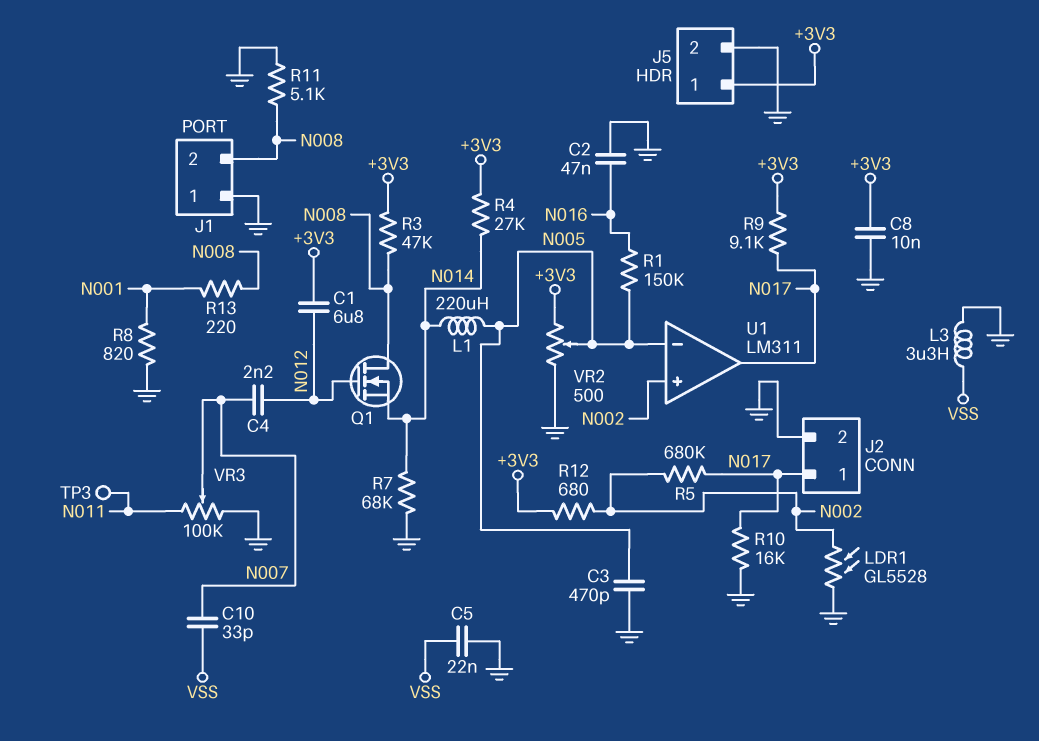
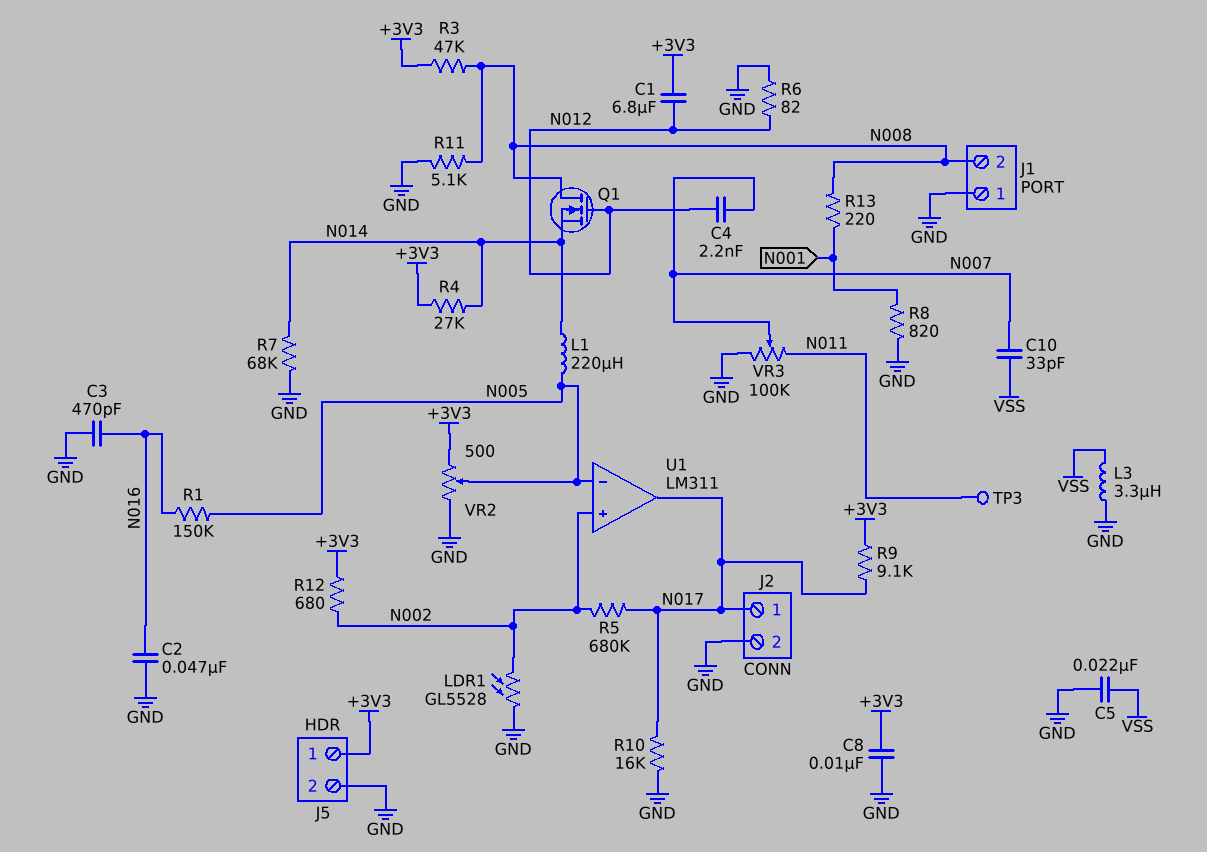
C3: 470pF (GND, N005) -> 470pF (GND, N016)
R6: none -> 82 (GND, N012)

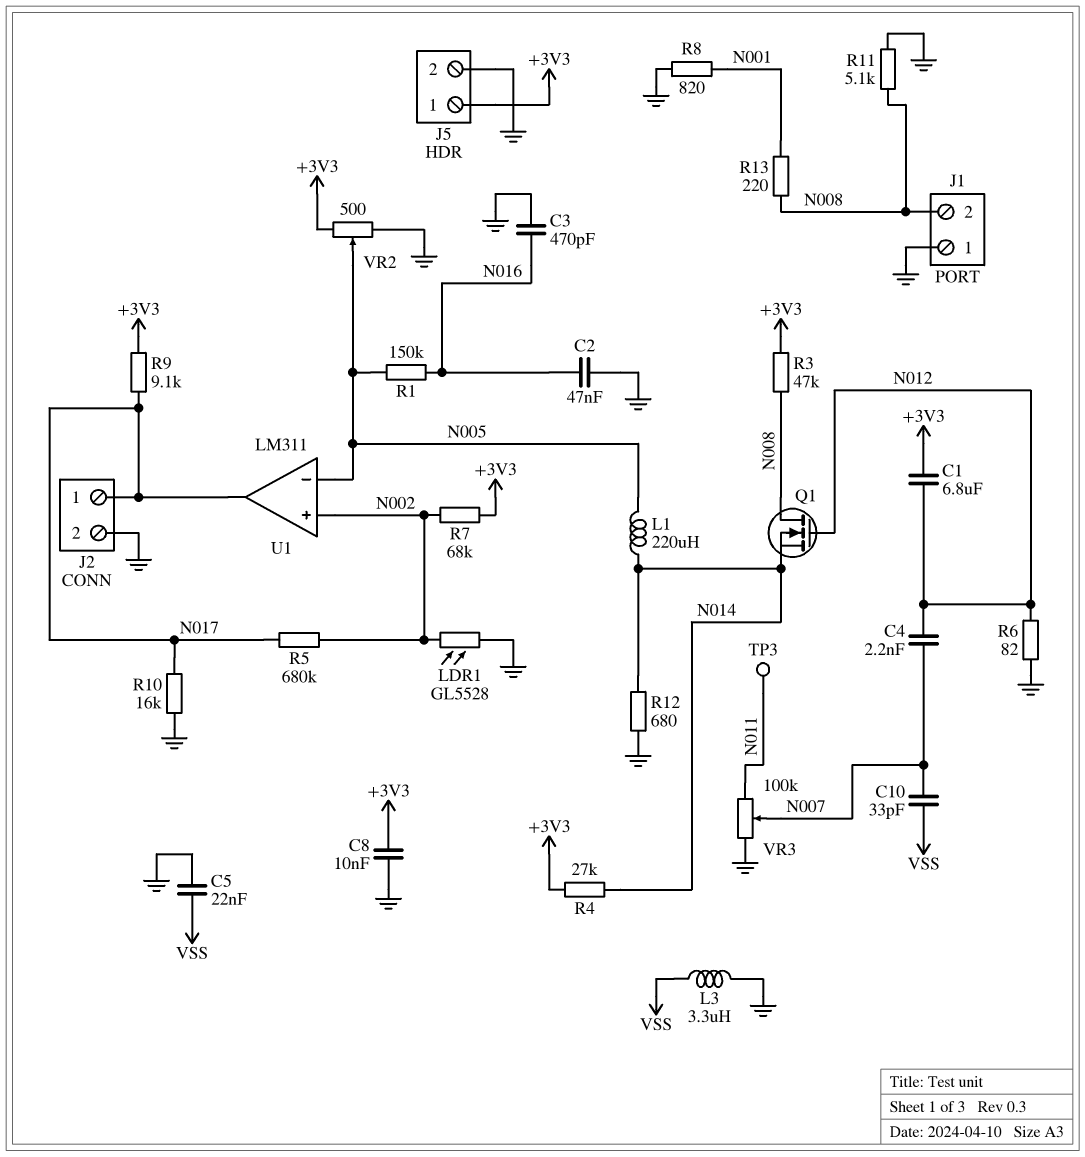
R7: 68k (GND, N014) -> 68k (+3V3, N002)
R12: 680 (+3V3, N002) -> 680 (GND, N014)

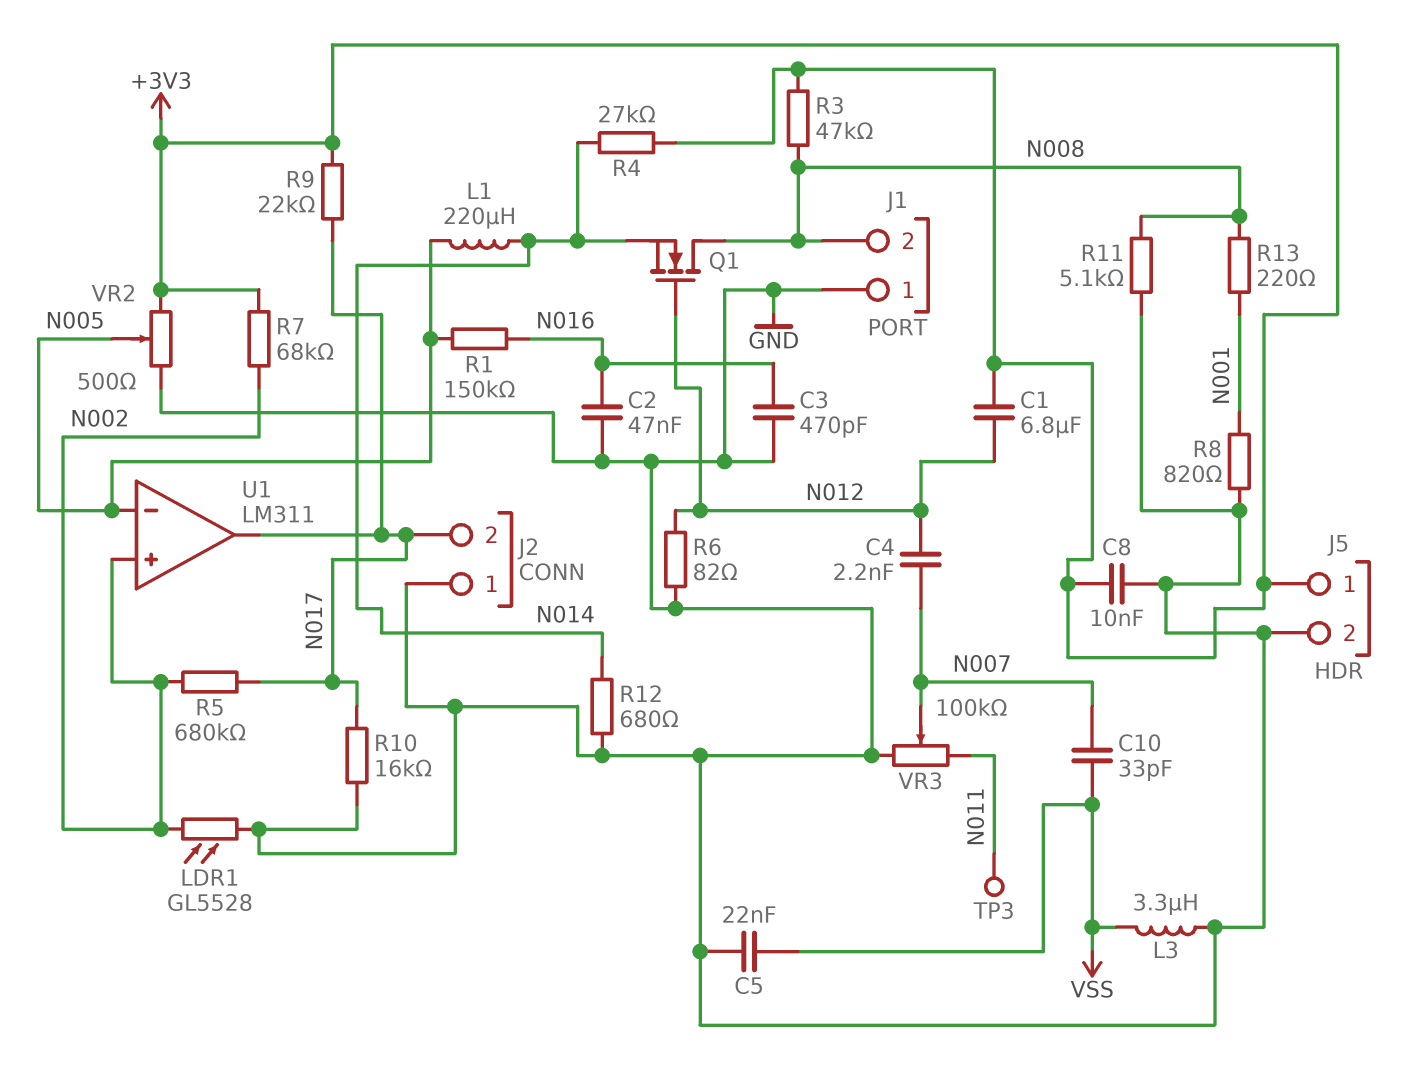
J2 pin 1: N017 -> GND
J2 pin 2: GND -> N017
R9: 9.1k (+3V3, N017) -> 22k (+3V3, N017)

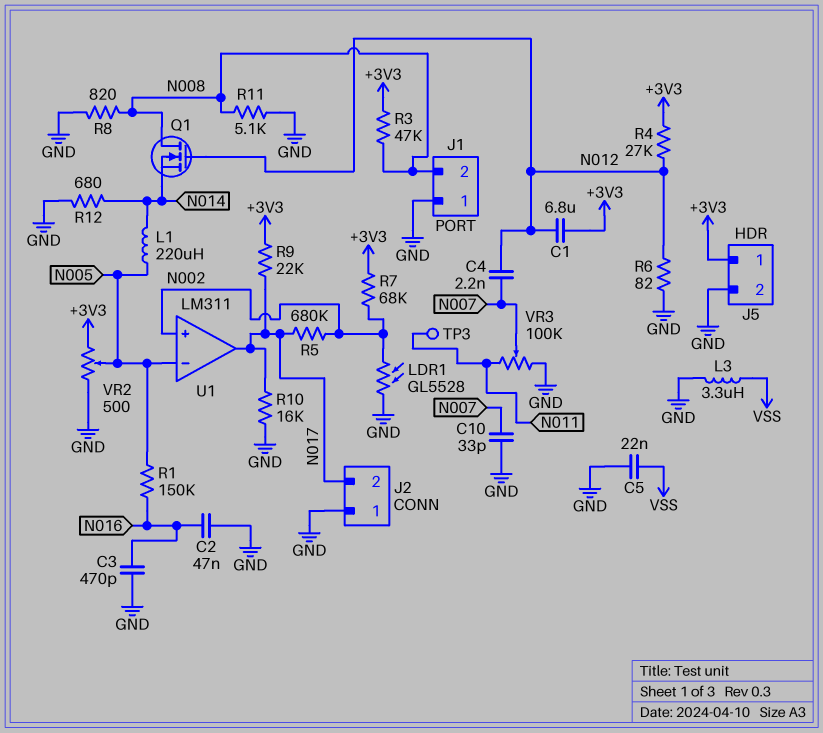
C8: 10nF (+3V3, GND) -> none
C10: 33pF (N007, VSS) -> 33pF (GND, N007)
R4: 27k (+3V3, N014) -> 27k (+3V3, N012)
R8: 820 (GND, N001) -> 820 (GND, N008)
R13: 220 (N001, N008) -> none

